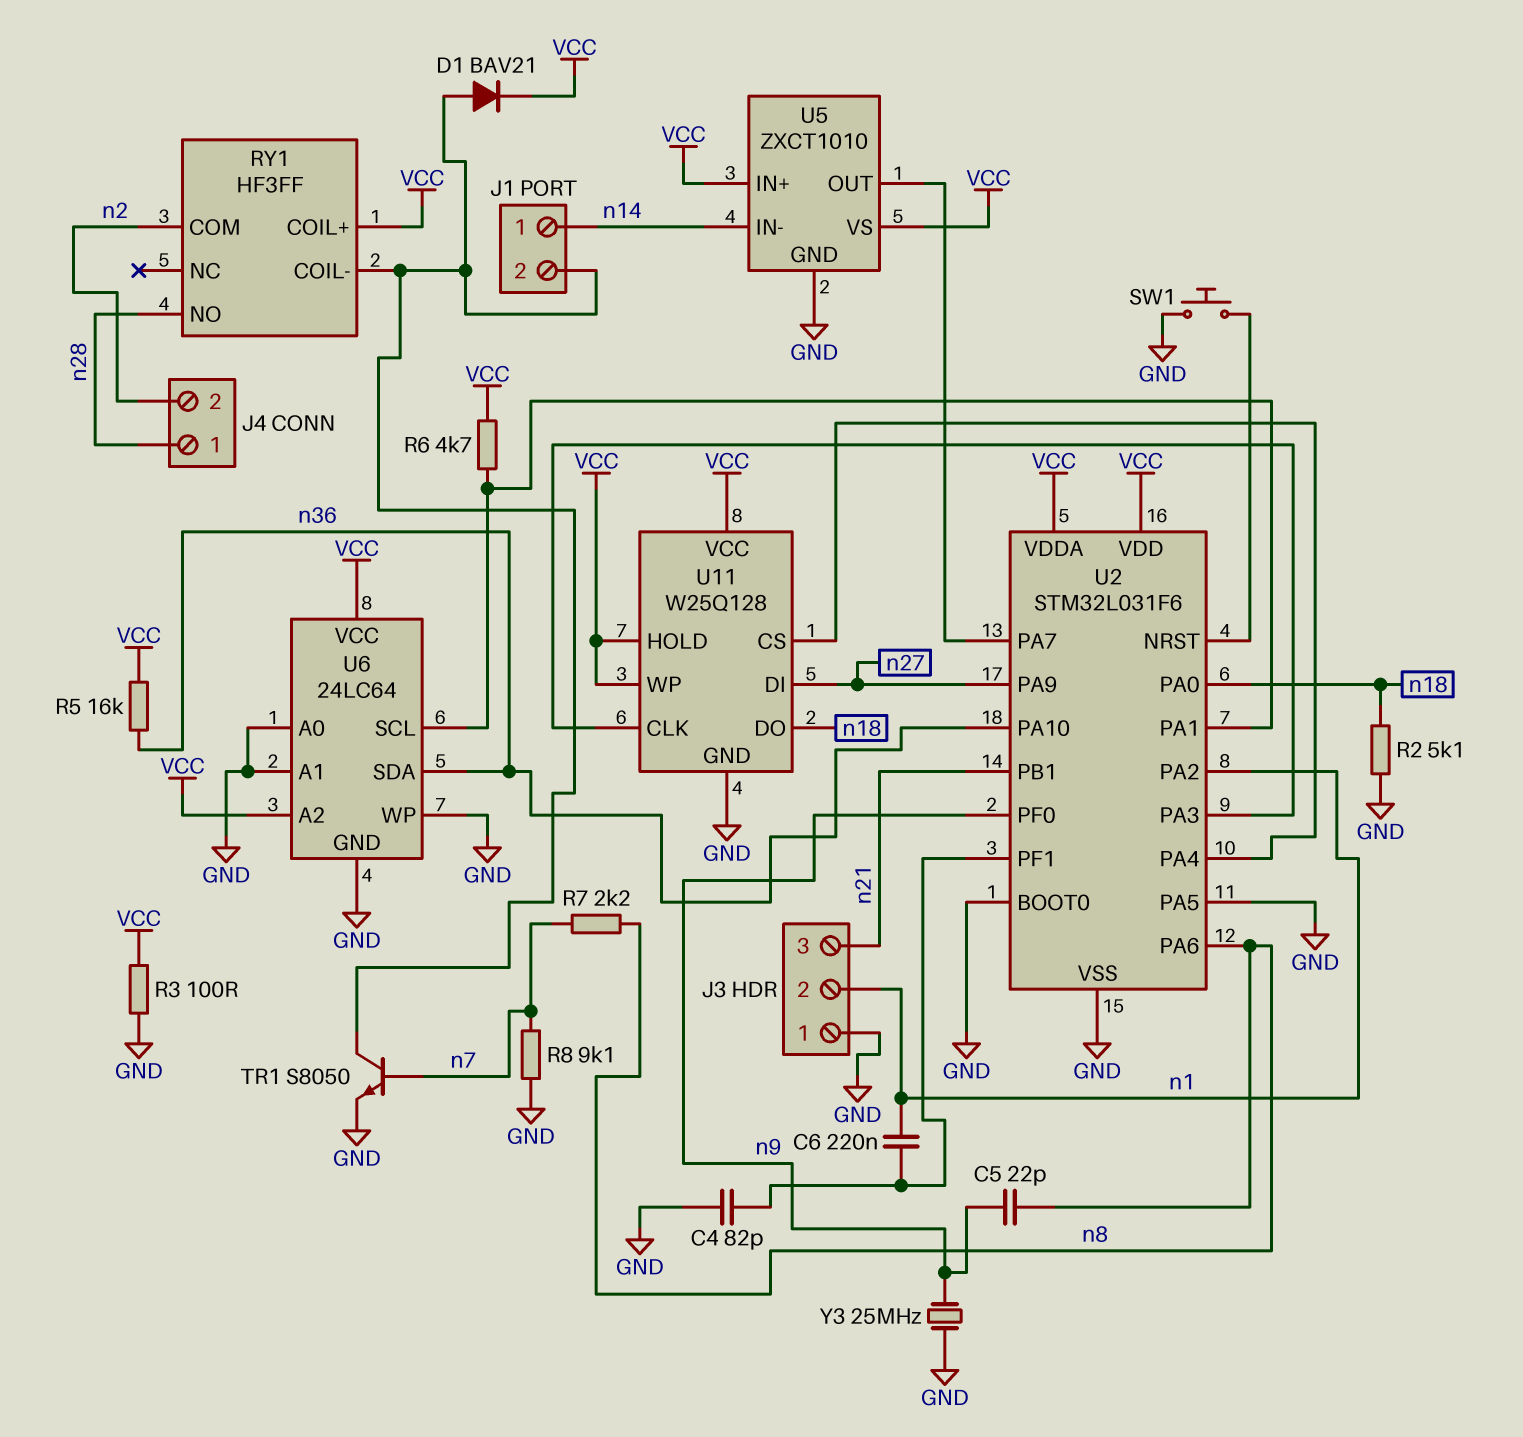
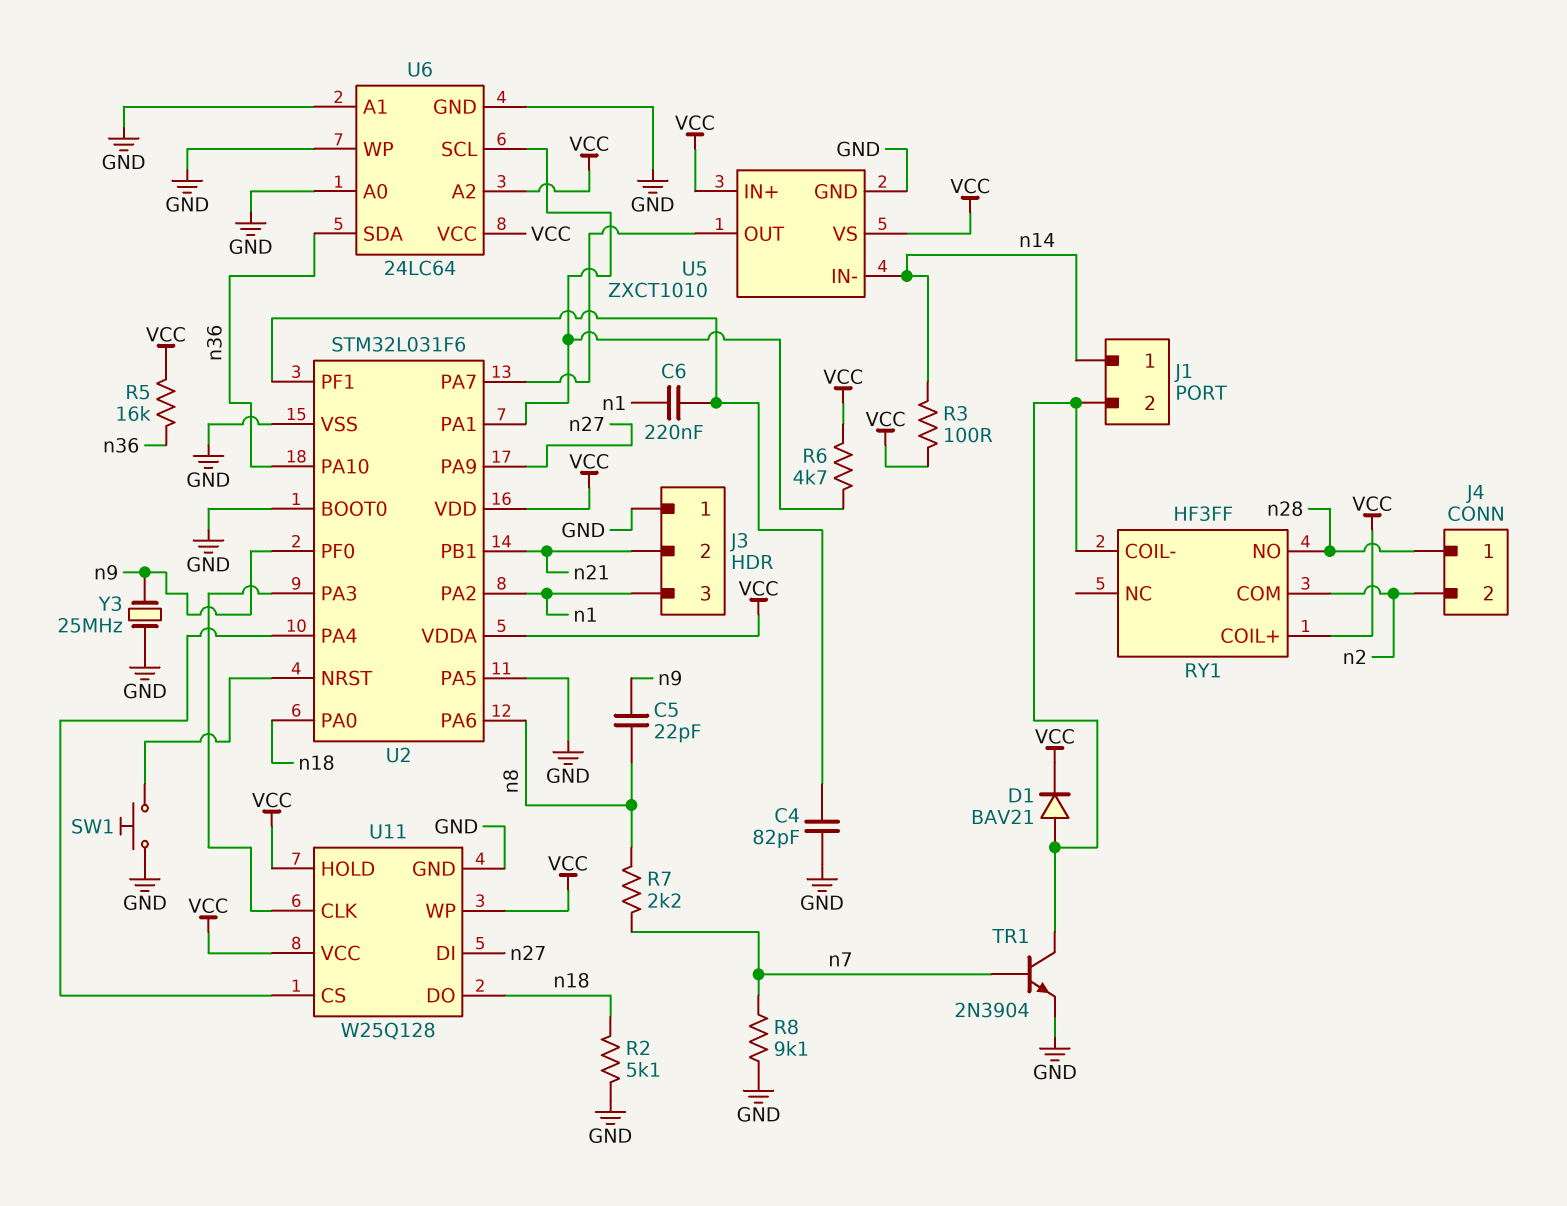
J3 pin 2: n1 -> n21
J3 pin 3: n21 -> n1
R3: 100 (GND, VCC) -> 100 (VCC, n14)
TR1: NPN S8050 (B n7, C J1/2, E GND) -> NPN 2N3904 (B n7, C J1/2, E GND)

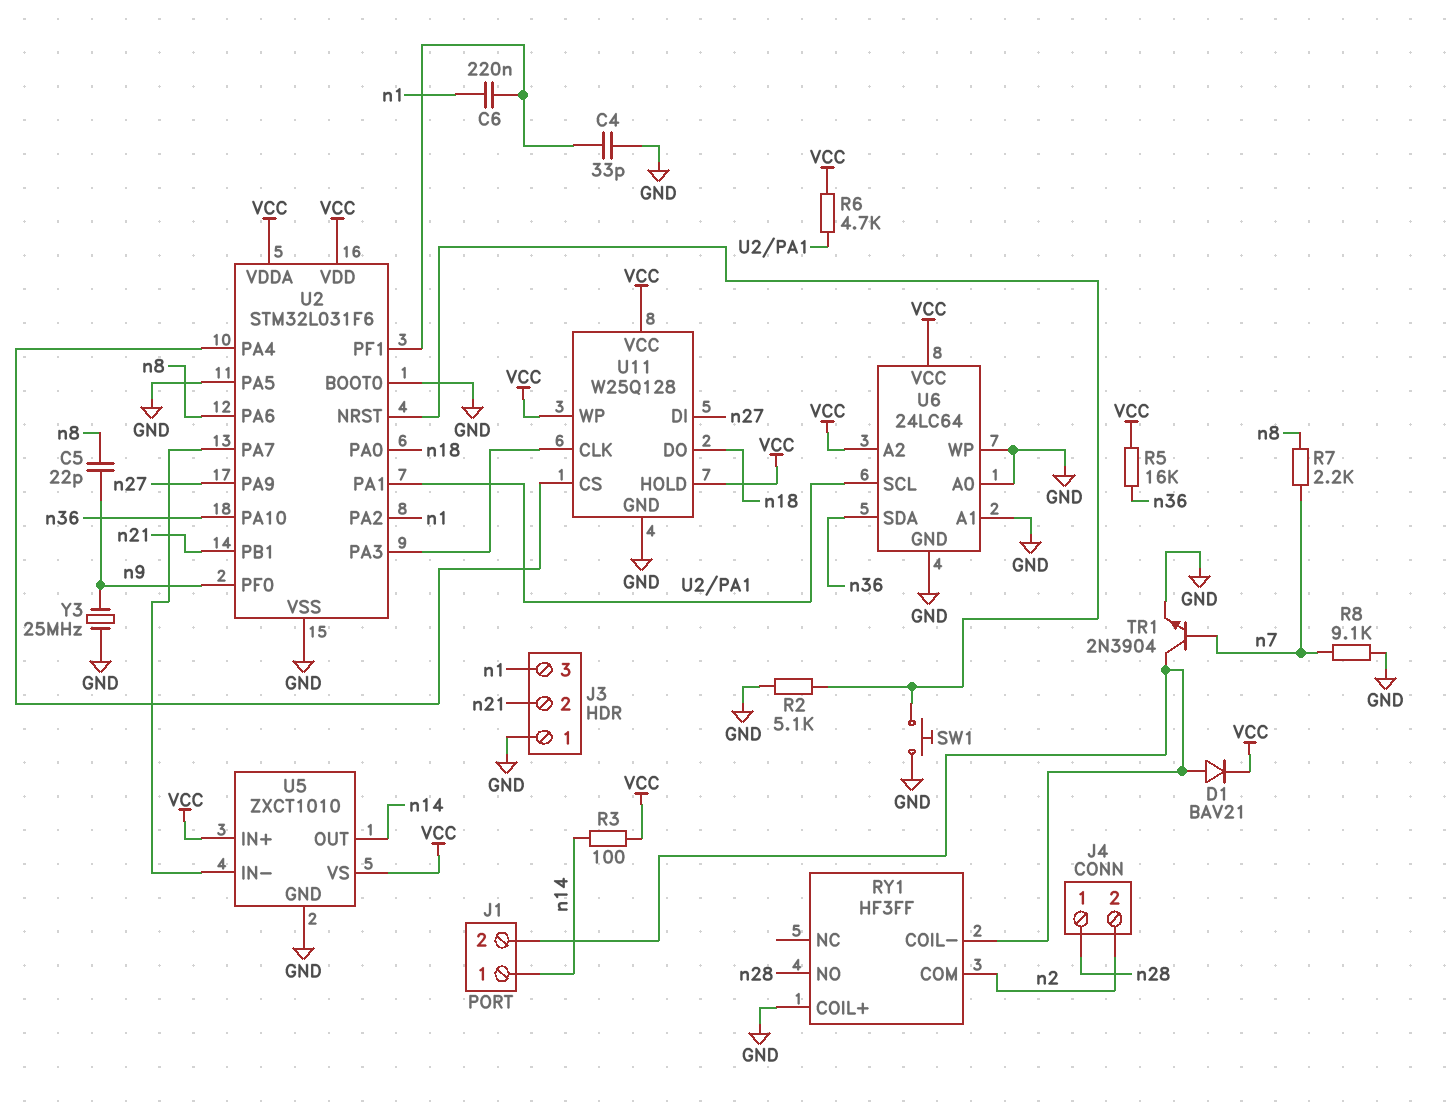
C4: 82pF (GND, U2/PF1) -> 33pF (GND, U2/PF1)
R2: 5.1k (GND, n18) -> 5.1k (GND, U2/NRST)
RY1 pin COIL+: VCC -> GND
U5 pin IN-: n14 -> U2/PA7
U5 pin OUT: U2/PA7 -> n14

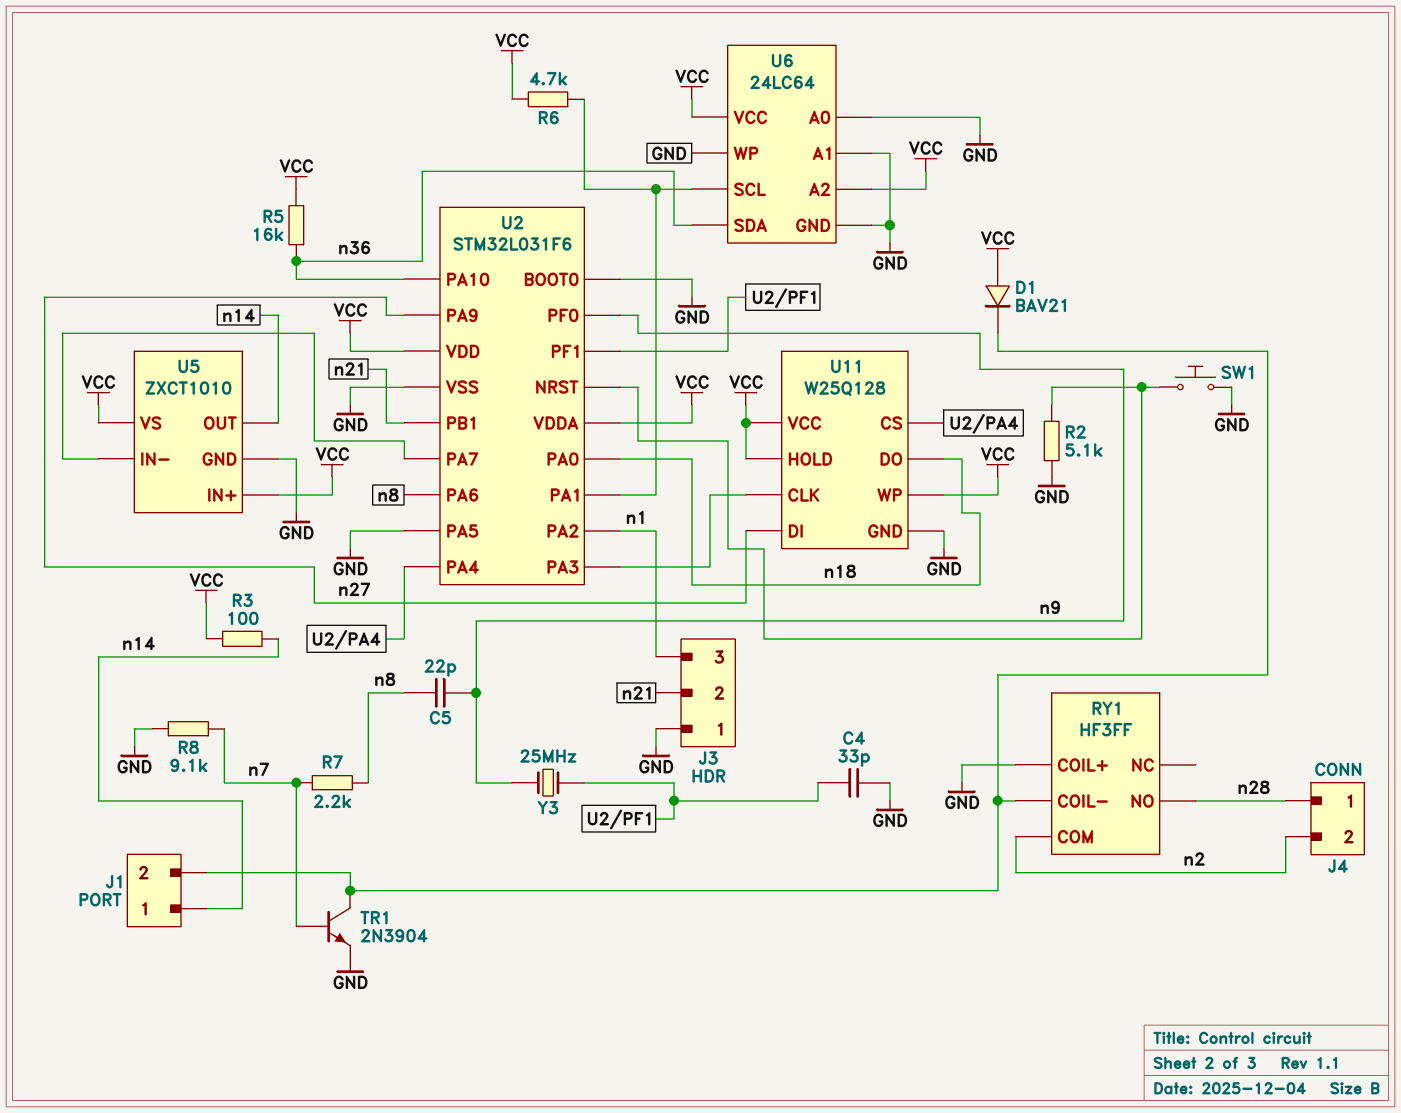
C6: 220nF (U2/PF1, n1) -> none
D1: diode BAV21 (A J1/2, K VCC) -> diode BAV21 (A VCC, K J1/2)
Y3: 25MHz (GND, n9) -> 25MHz (U2/PF1, n9)

